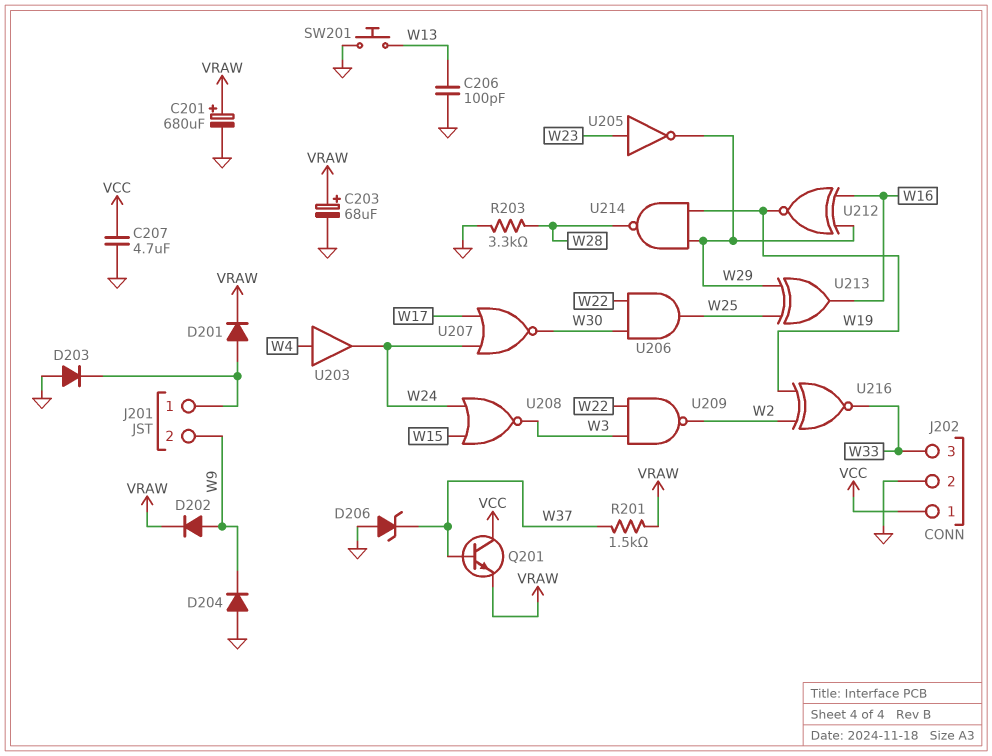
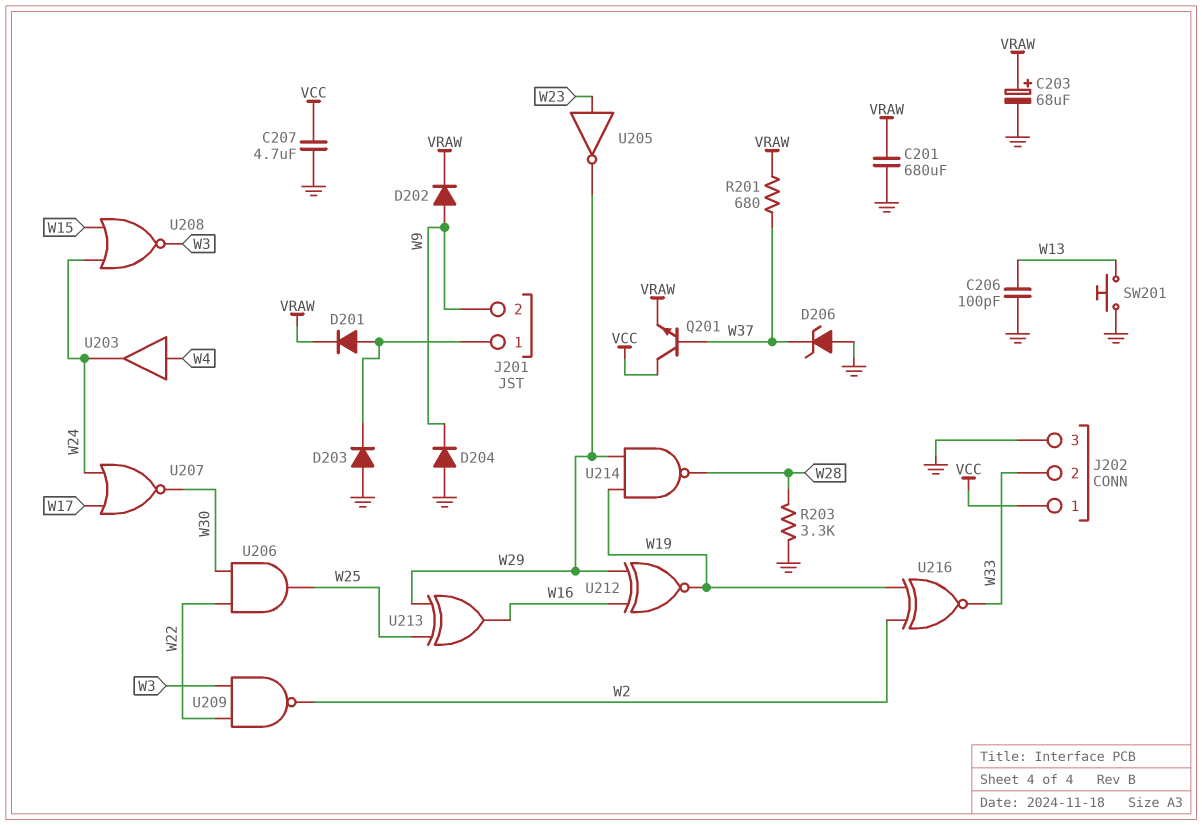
C201: 680uF (plus VRAW, minus GND) -> 680uF (GND, VRAW)
J202 pin 2: GND -> W33
J202 pin 3: W33 -> GND
R201: 1.5k (VRAW, W37) -> 680 (VRAW, W37)

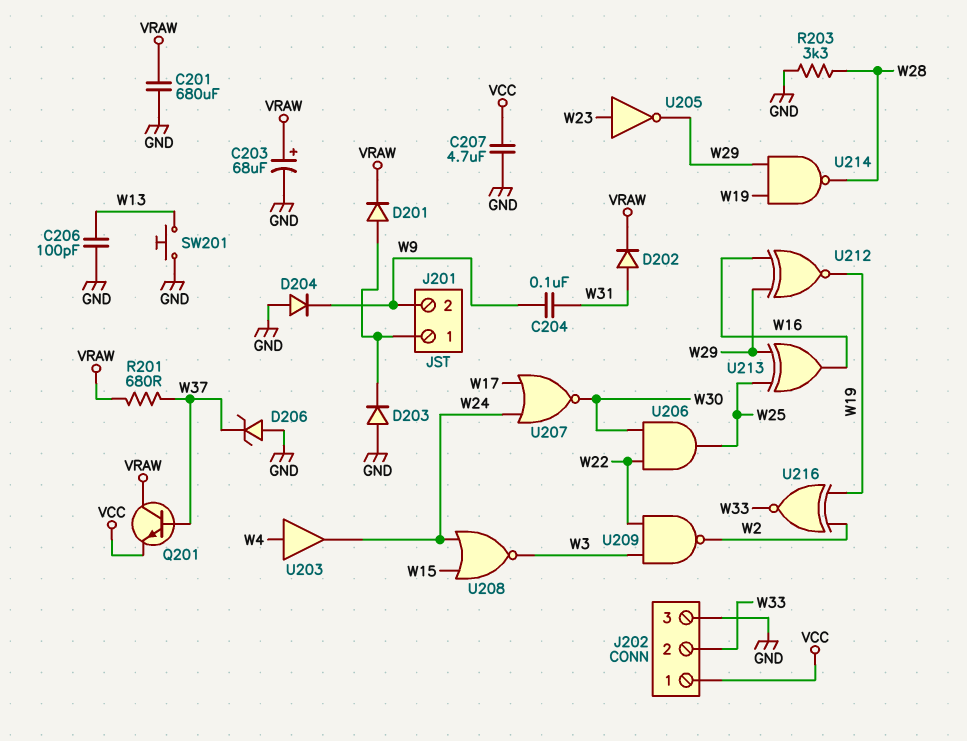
C204: none -> 100nF (W9, W31)
D202: diode (A W9, K VRAW) -> diode (A W31, K VRAW)
Q201: NPN (B W37, C VCC, E VRAW) -> NPN (B W37, C VRAW, E VCC)

